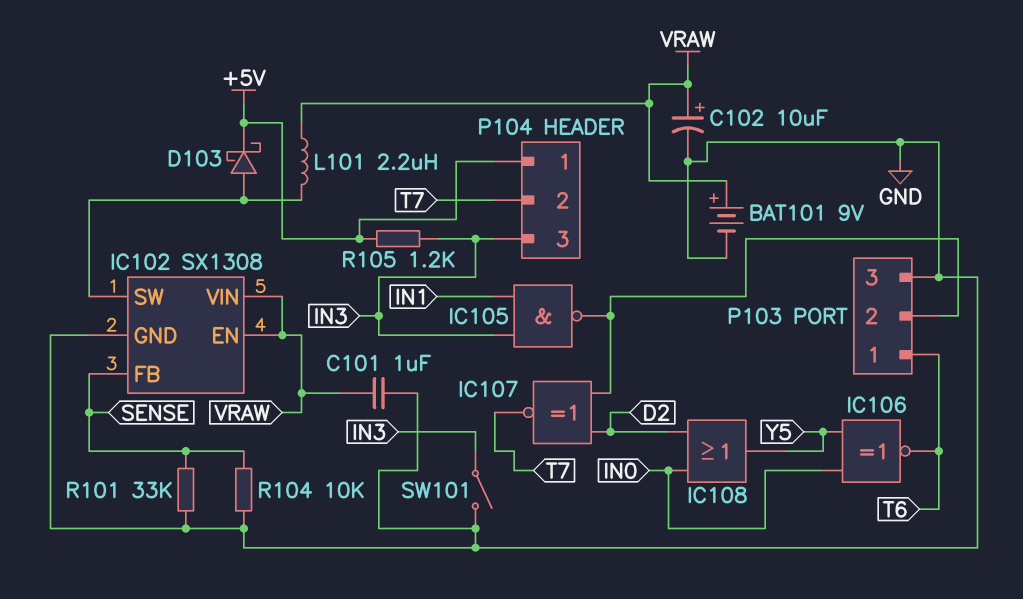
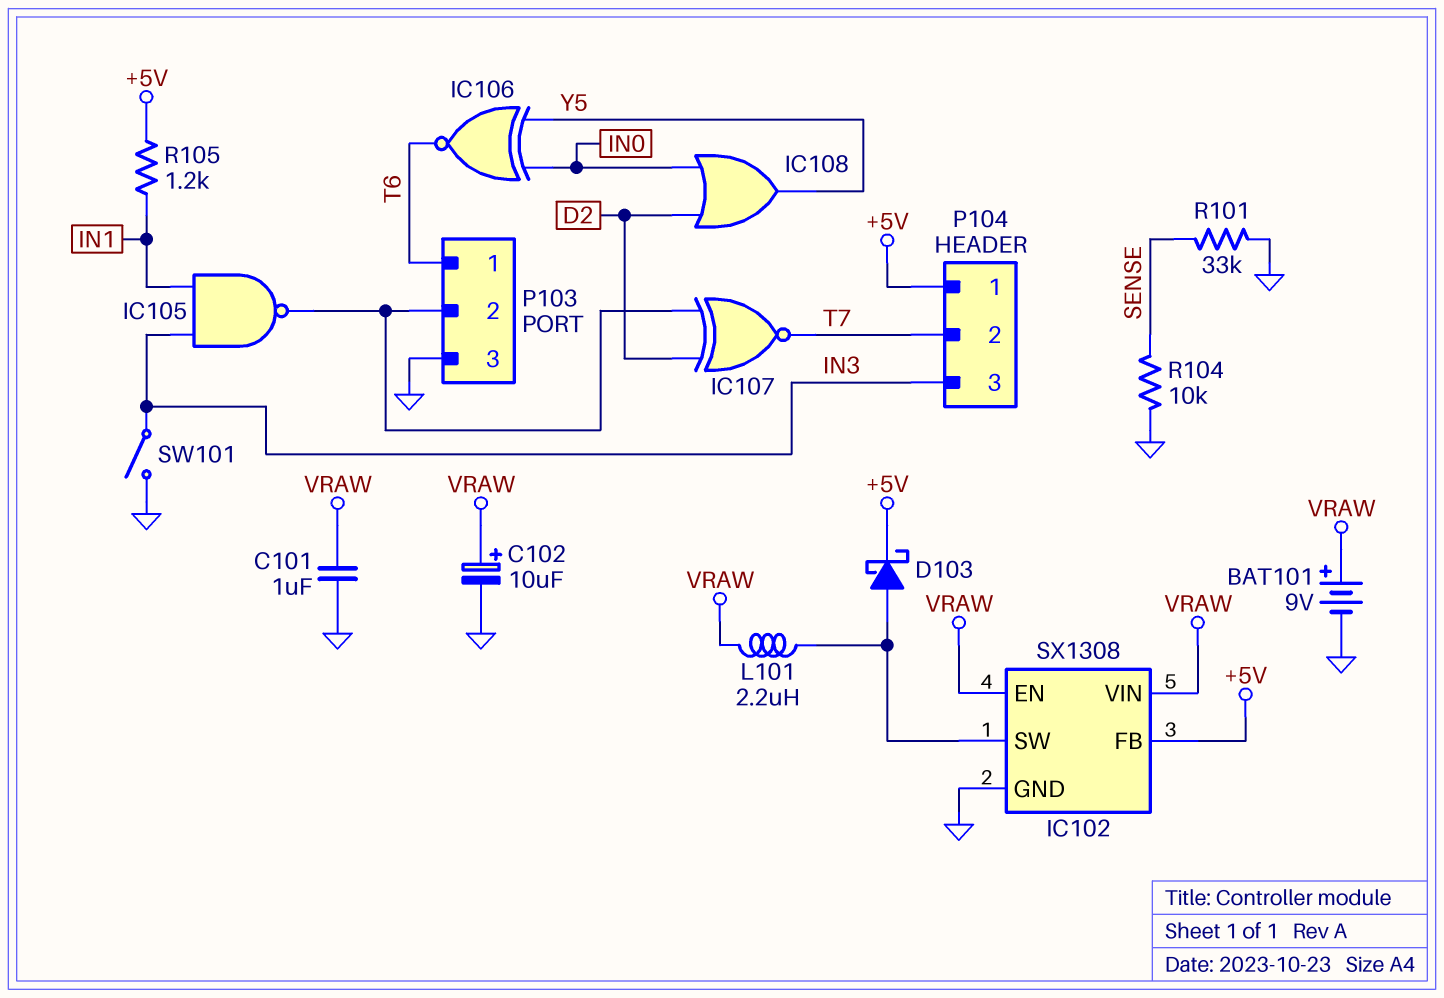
IC102 pin FB: SENSE -> +5V
R105: 1.2k (+5V, IN3) -> 1.2k (+5V, IN1)

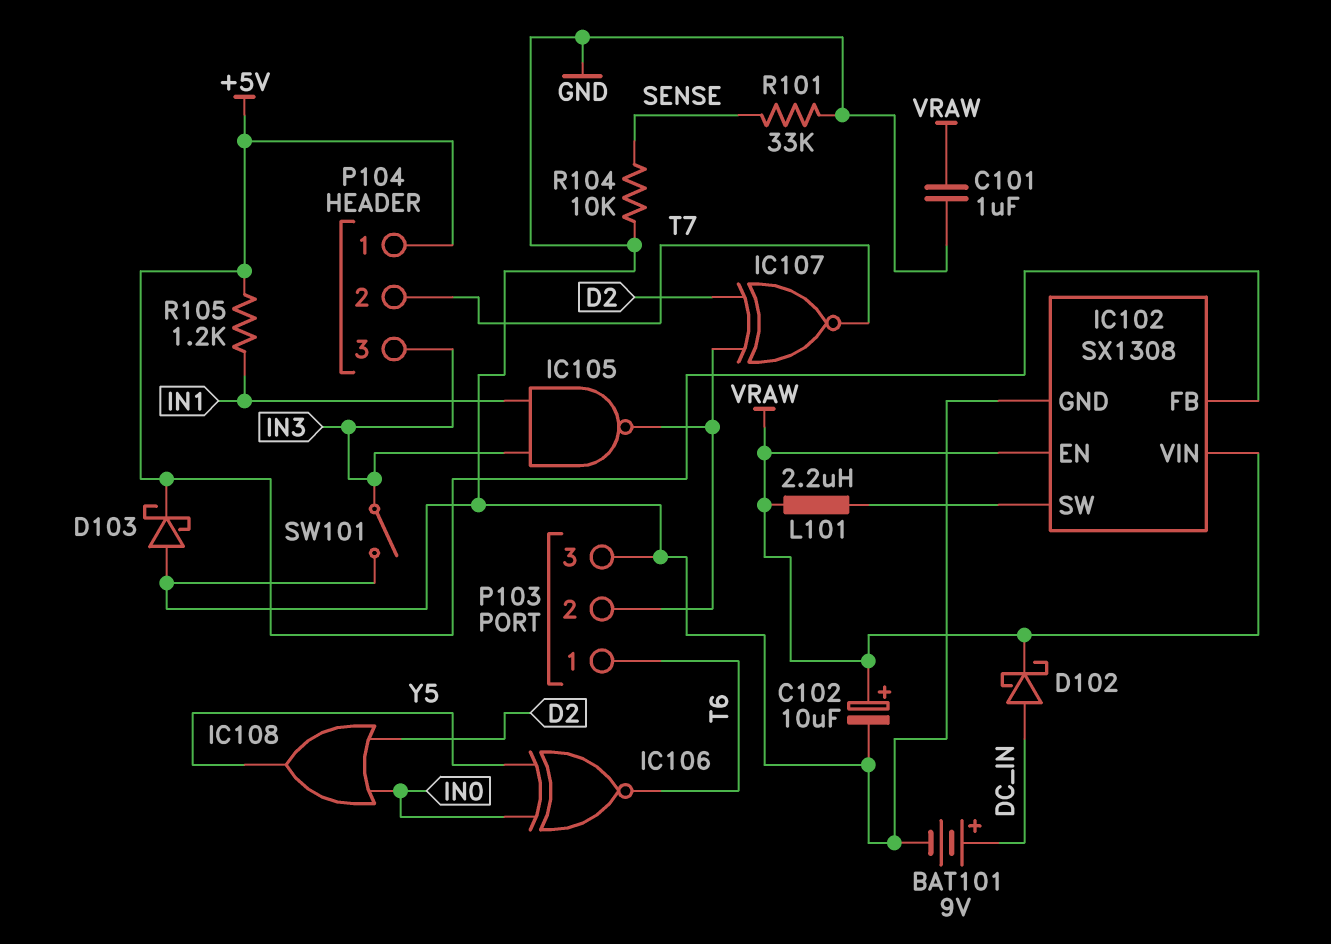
BAT101: 9V (plus VRAW, minus GND) -> 9V (plus DC_IN, minus GND)
D102: none -> schottky (A DC_IN, K VRAW)
D103: schottky (A IC102/SW, K +5V) -> schottky (A GND, K +5V)

